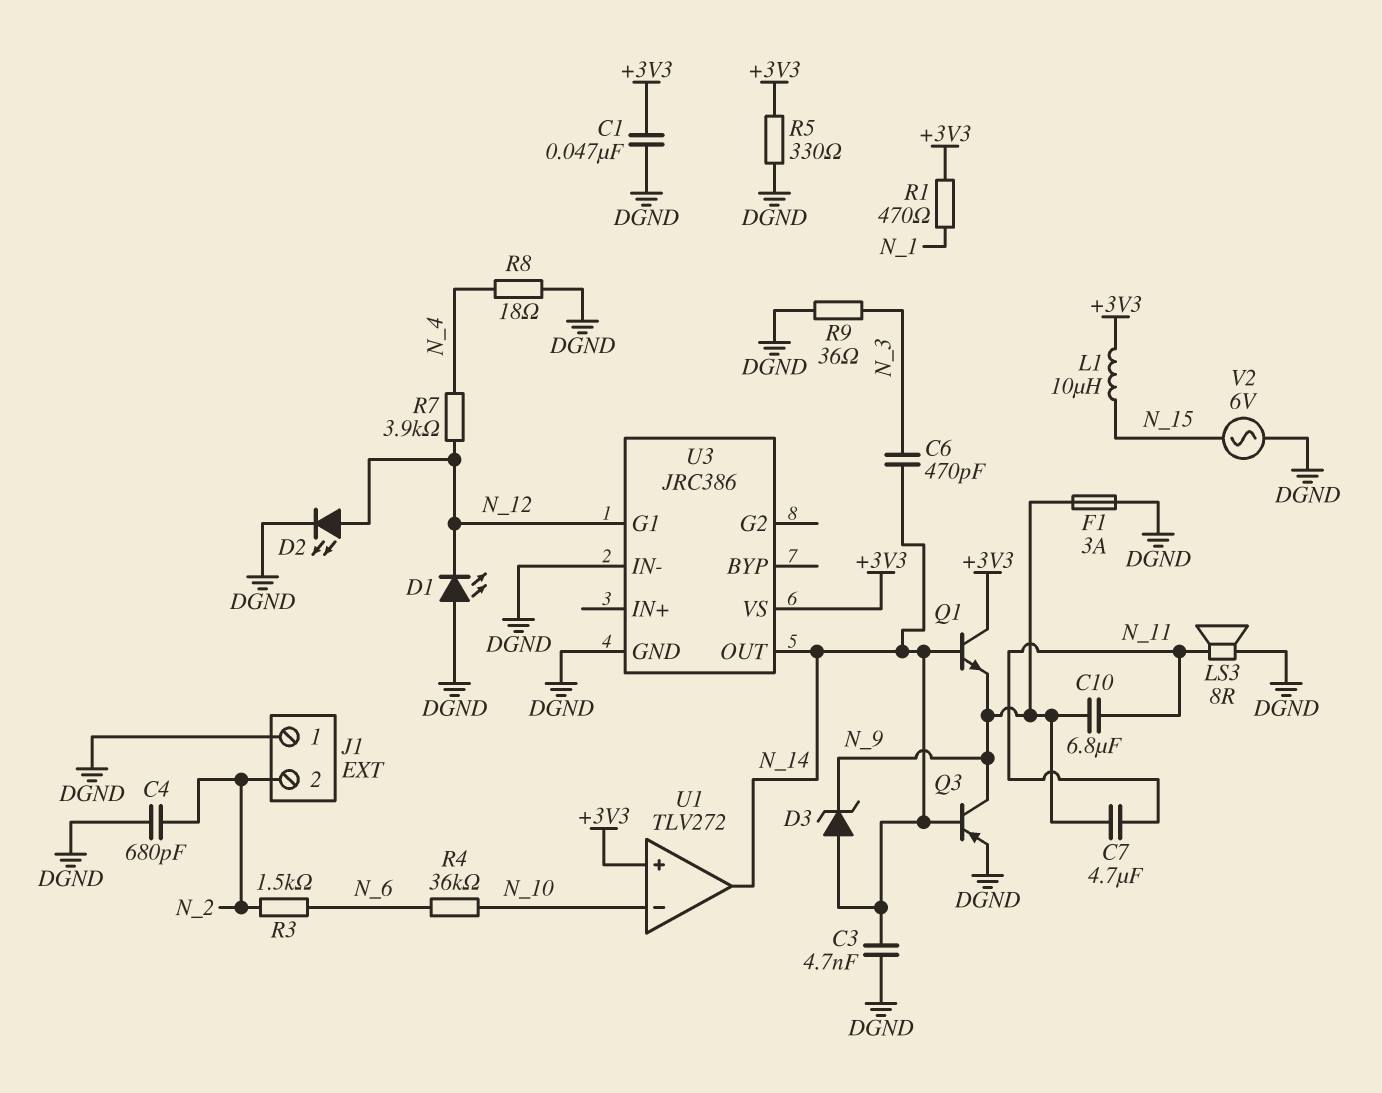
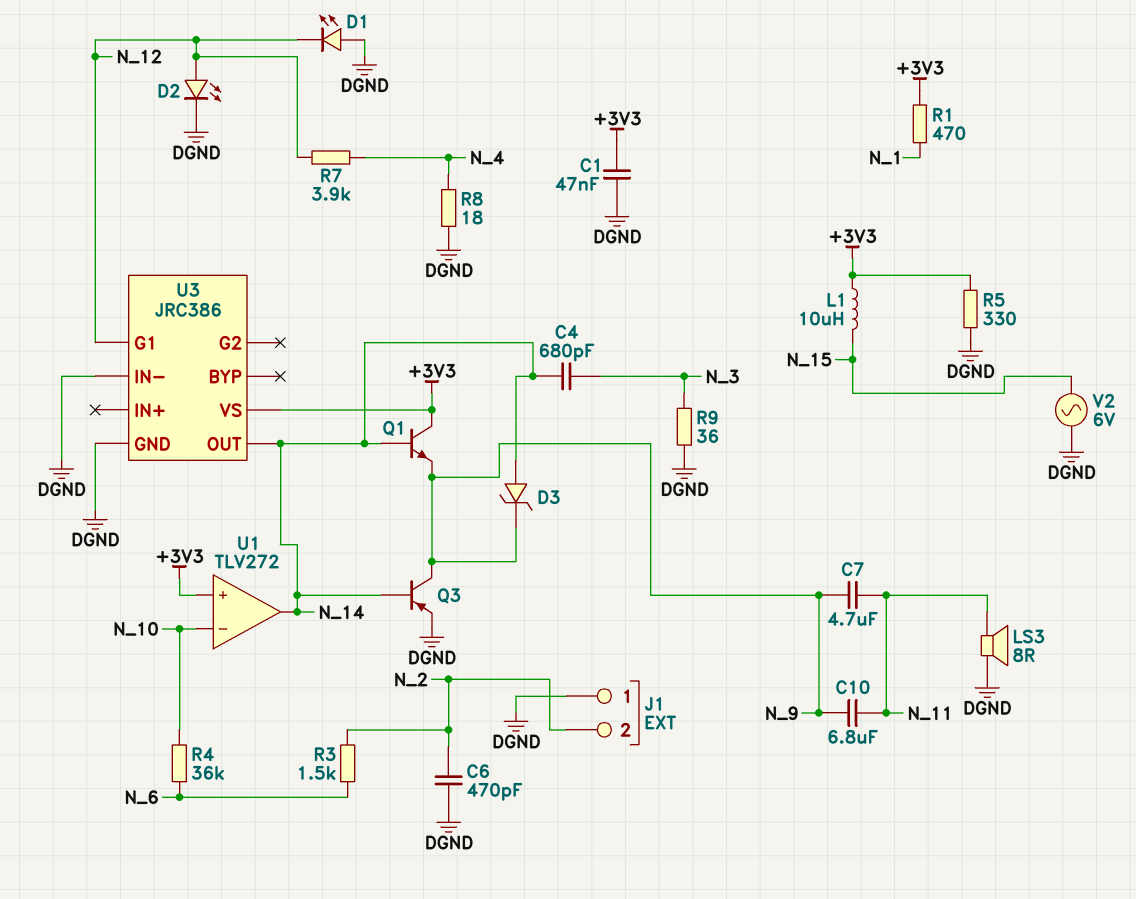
C3: 4.7nF (DGND, N_14) -> none
C4: 680pF (DGND, N_2) -> 680pF (N_3, N_14)
C6: 470pF (N_3, N_14) -> 470pF (DGND, N_2)
F1: 3A (DGND, N_9) -> none

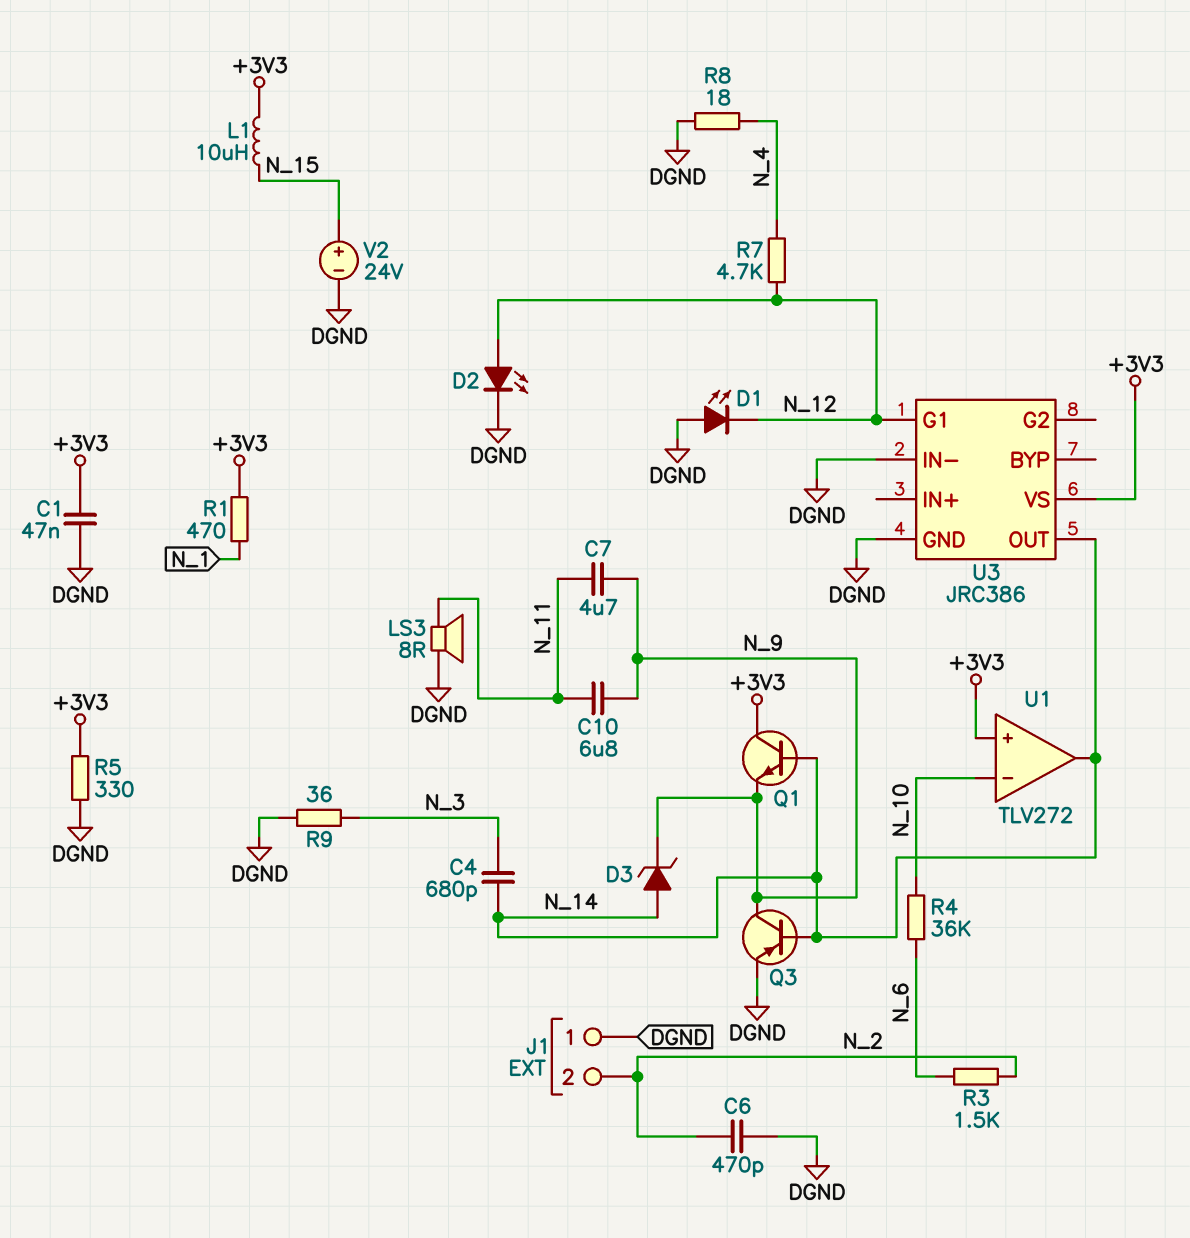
R7: 3.9k (N_4, N_12) -> 4.7k (N_4, N_12)
V2: AC 6V (DGND, N_15) -> 24V (plus N_15, minus DGND)

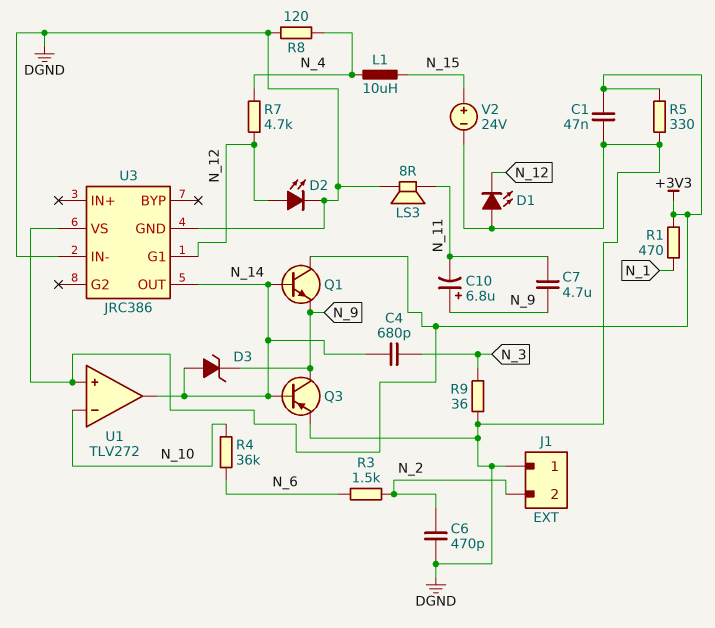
C10: 6.8uF (N_9, N_11) -> 6.8uF (plus N_9, minus N_11)
L1: 10uH (+3V3, N_15) -> 10uH (N_4, N_15)
R8: 18 (DGND, N_4) -> 120 (DGND, N_4)

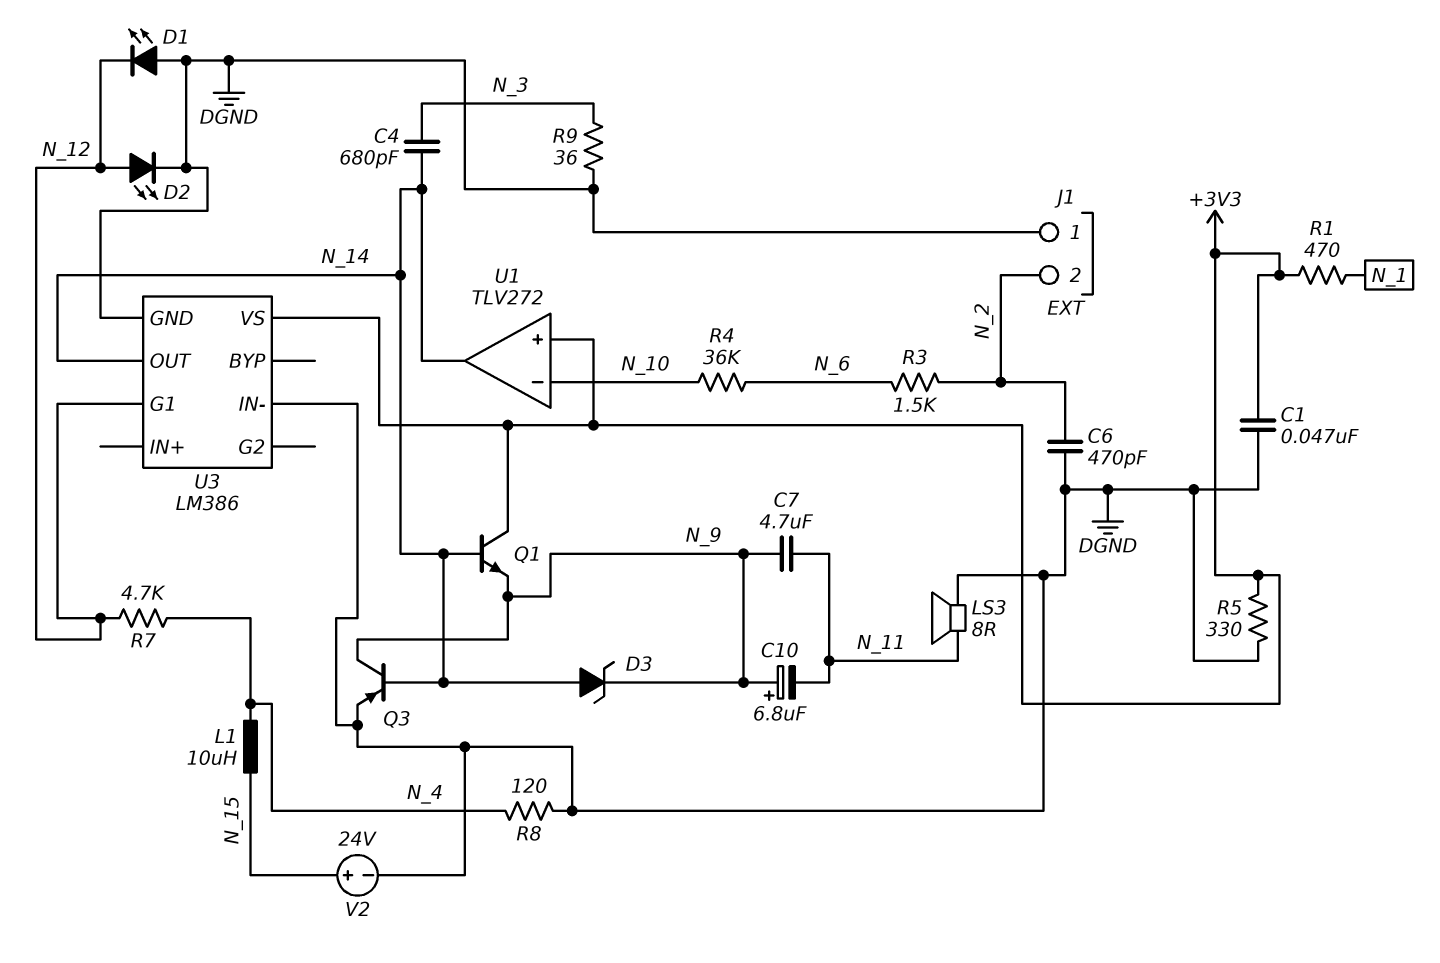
U3: JRC386 -> LM386

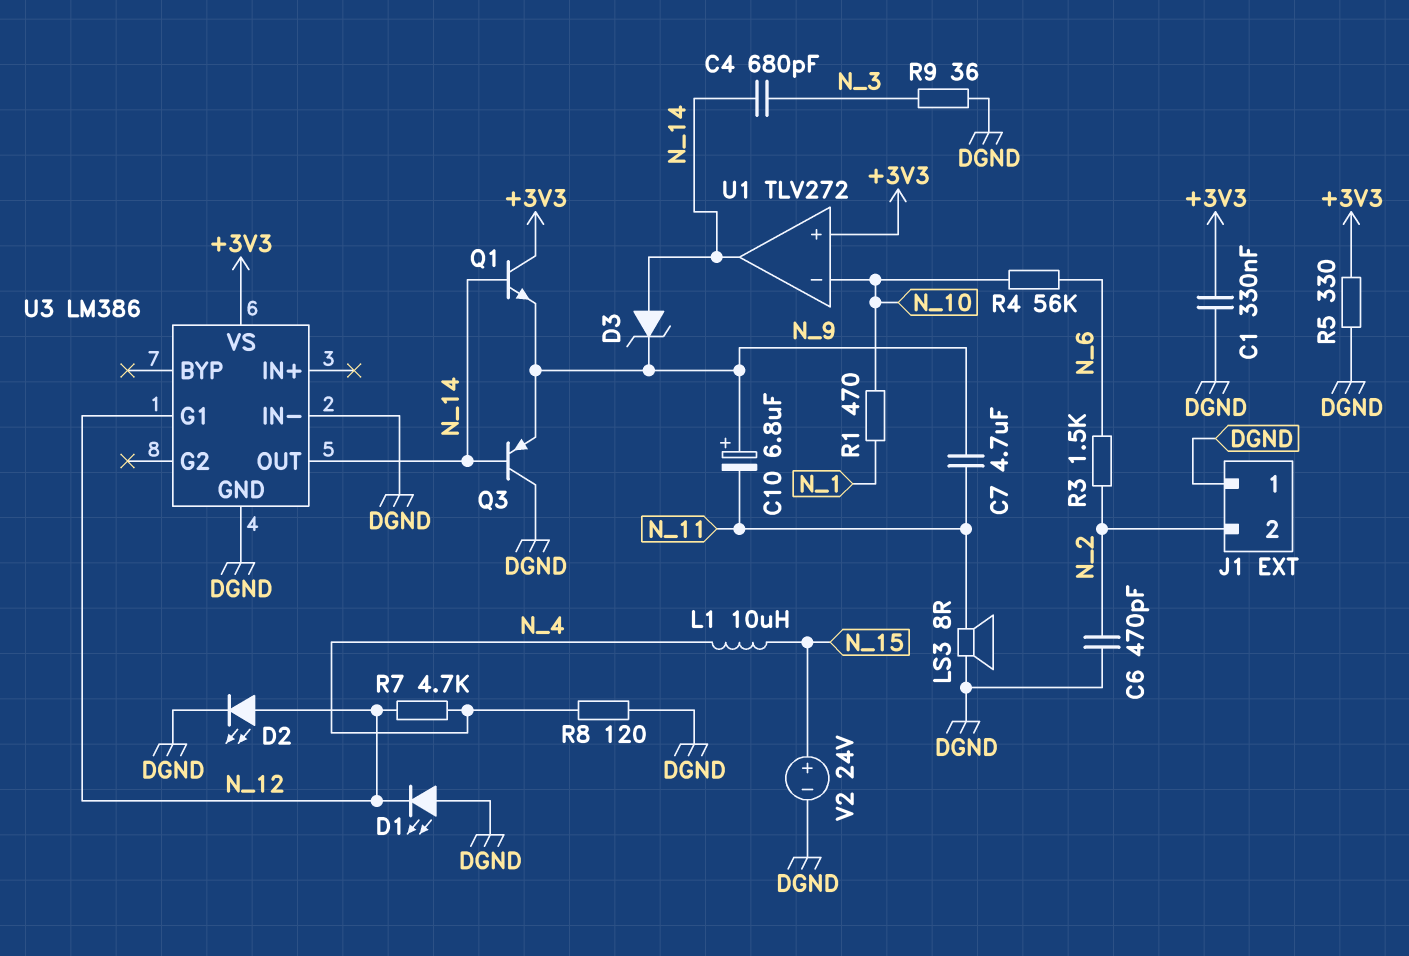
C1: 47nF (+3V3, DGND) -> 330nF (+3V3, DGND)
Q3: PNP (B N_14, C N_9, E DGND) -> PNP (B N_14, C DGND, E N_9)
R1: 470 (+3V3, N_1) -> 470 (N_1, N_10)
R4: 36k (N_6, N_10) -> 56k (N_6, N_10)

